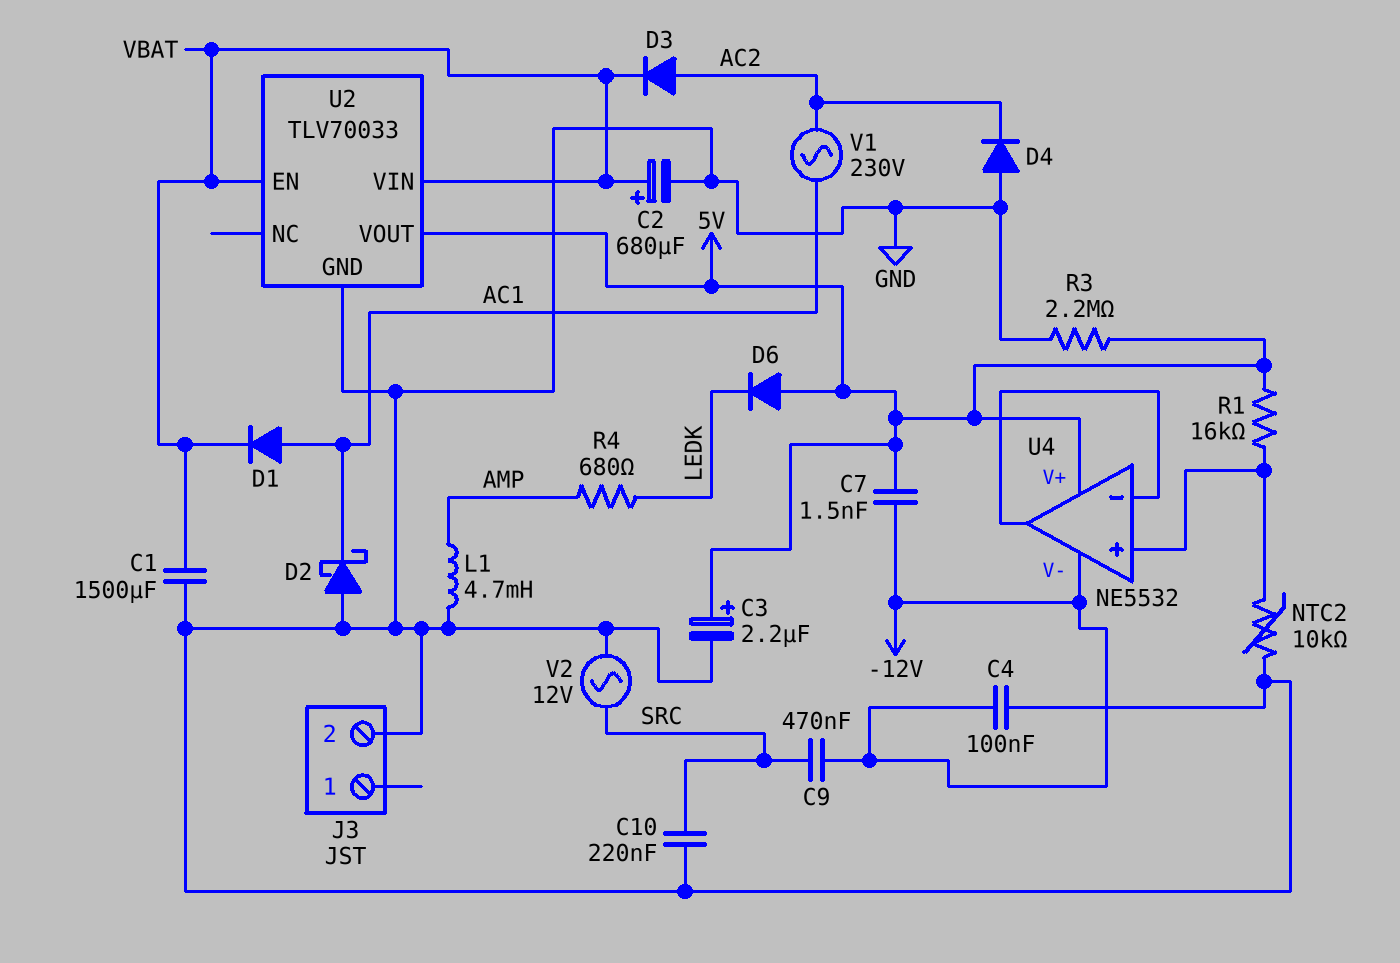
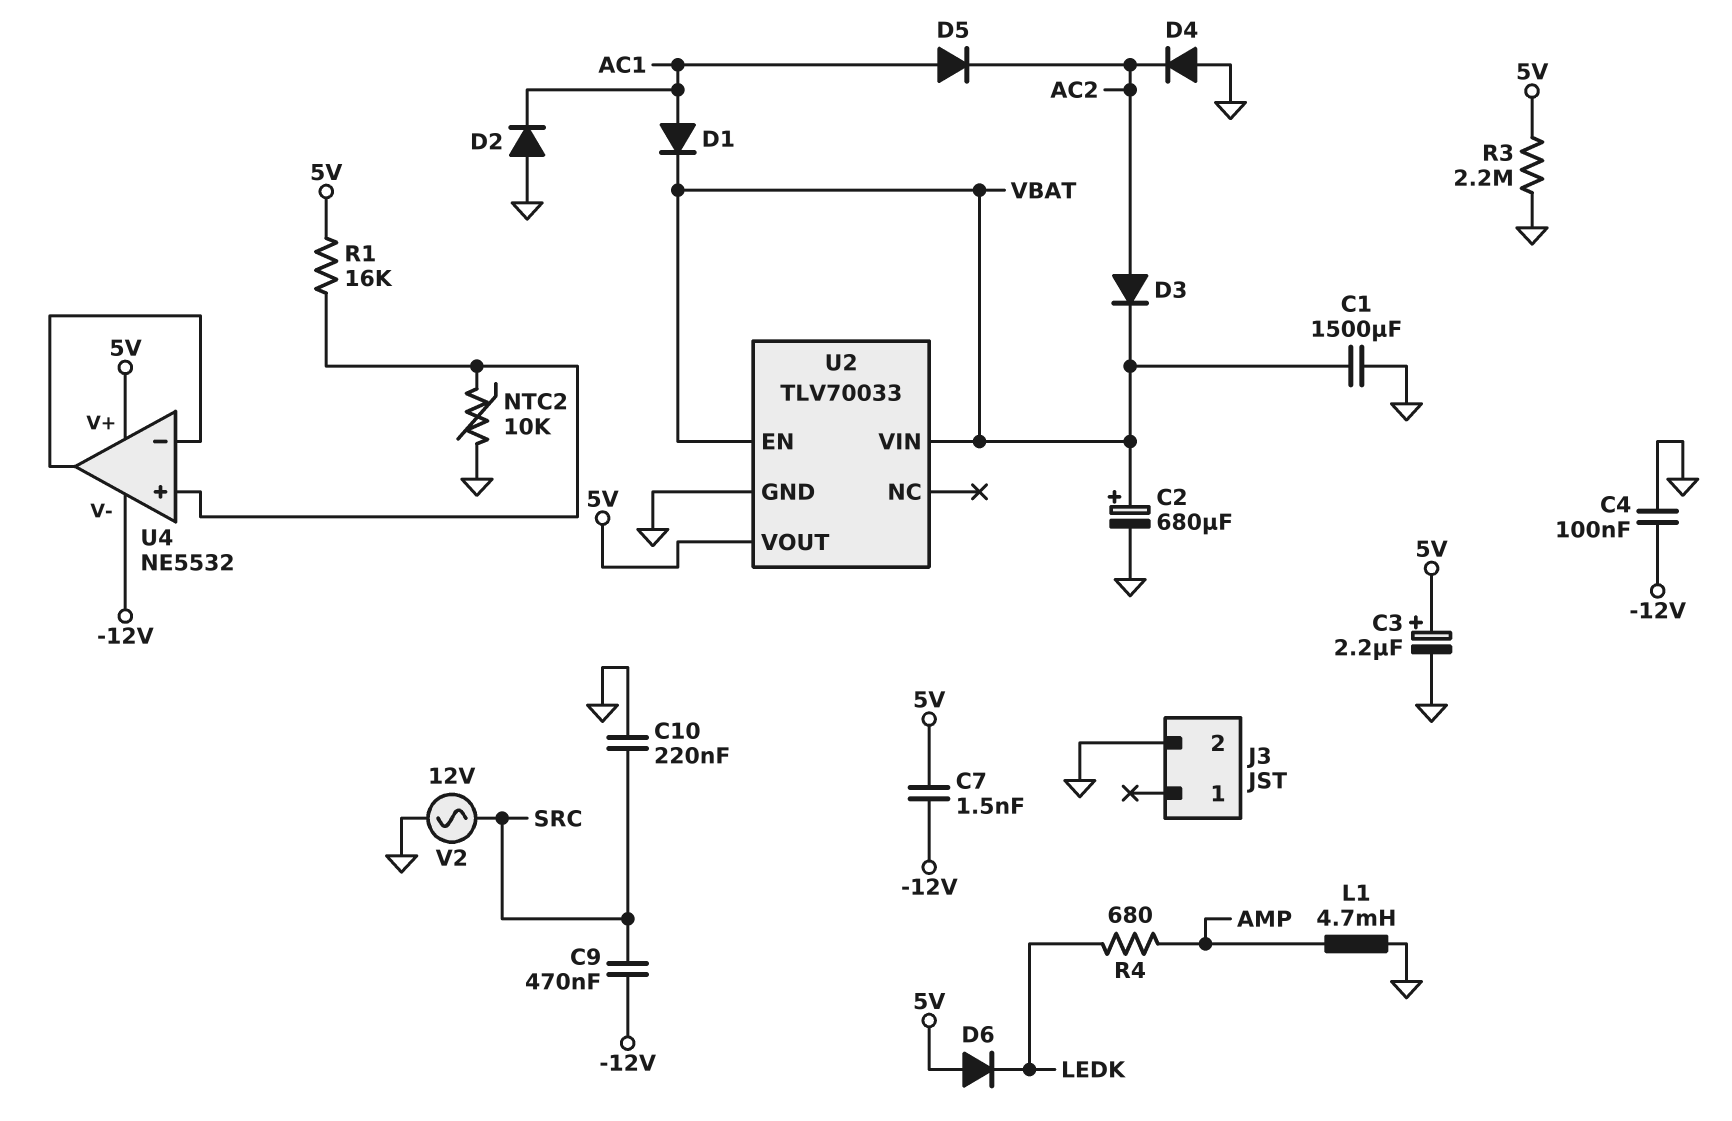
D2: schottky (A GND, K AC1) -> diode (A GND, K AC1)
D5: none -> diode (A AC1, K AC2)
V1: AC 230V (AC1, AC2) -> none

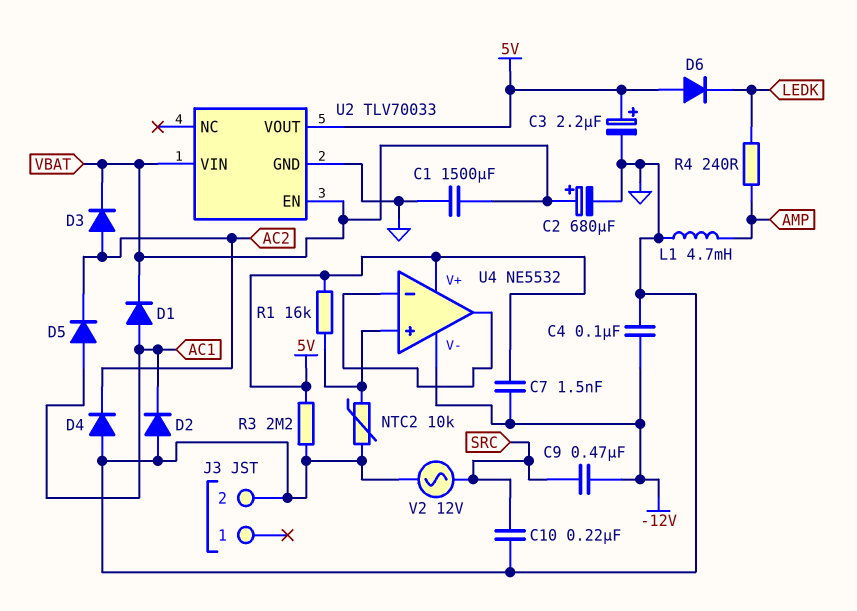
R4: 680 (AMP, LEDK) -> 240 (AMP, LEDK)

